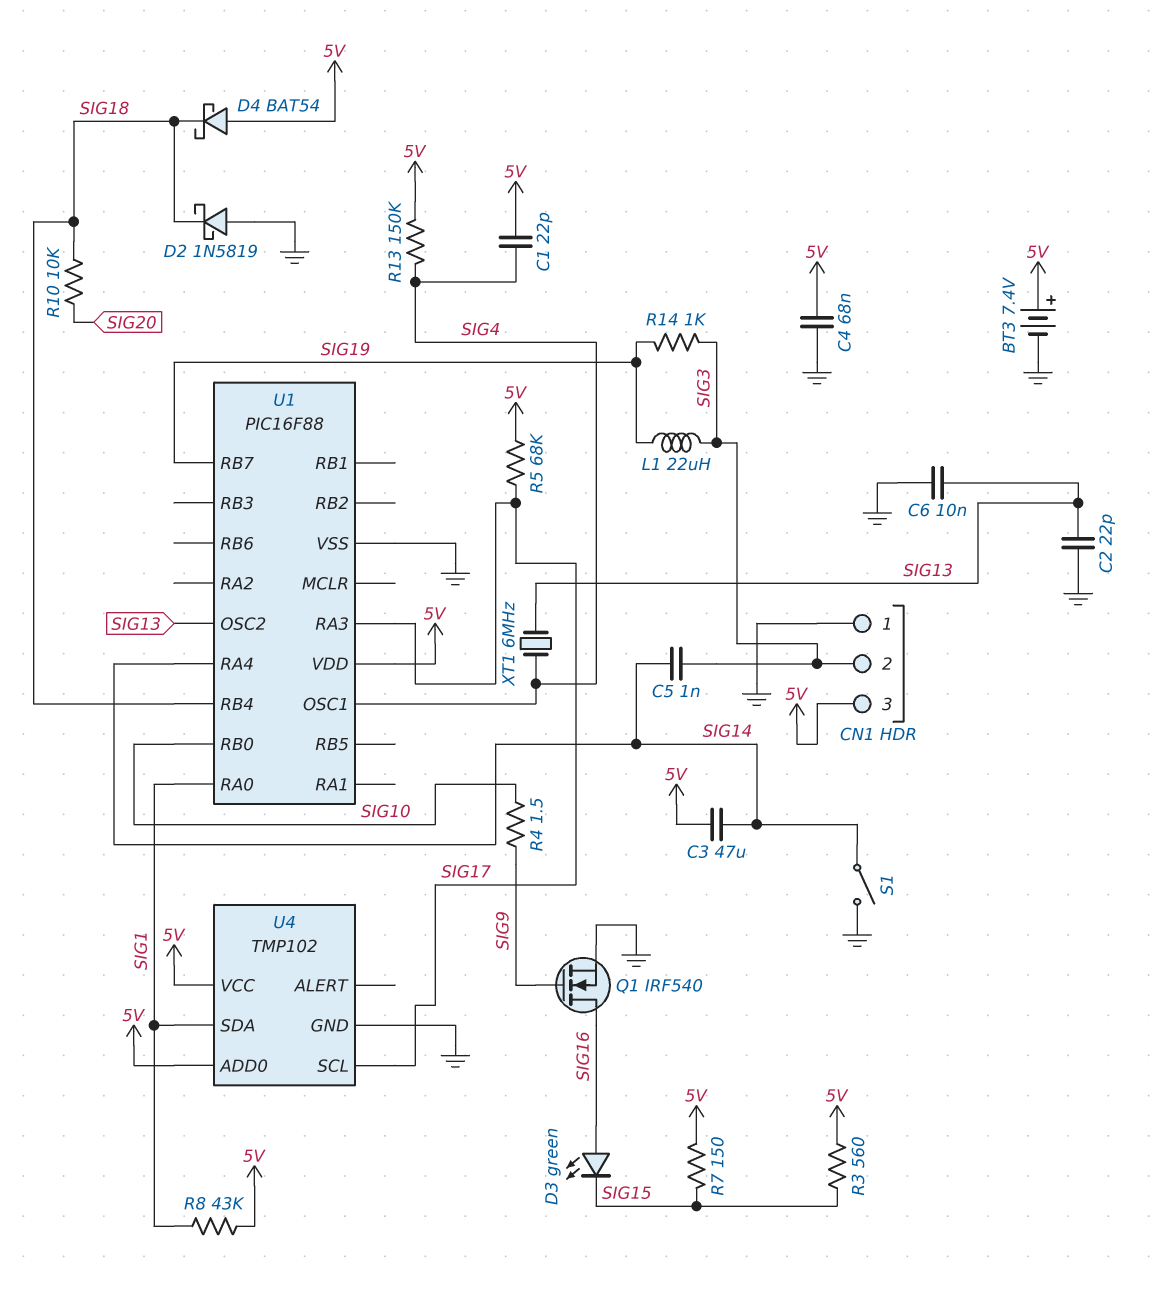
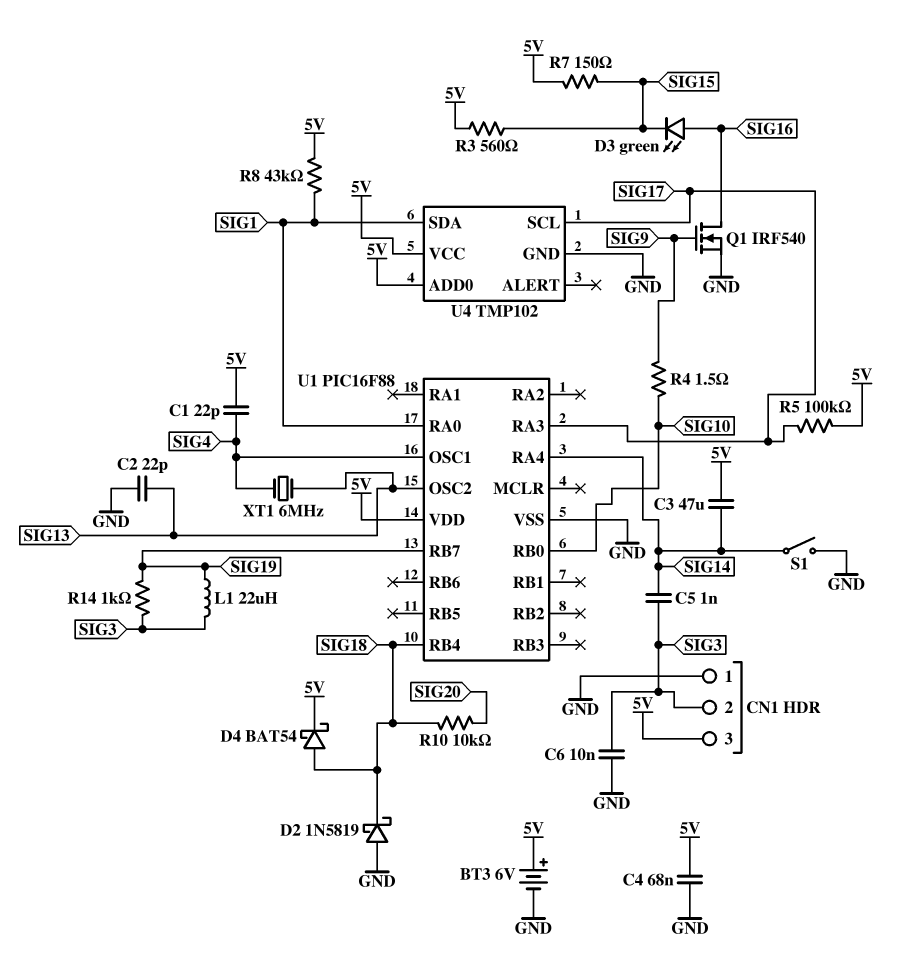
BT3: 7.4V (plus 5V, minus GND) -> 6V (plus 5V, minus GND)
C6: 10nF (GND, SIG13) -> 10nF (GND, SIG3)
D4: schottky BAT54 (A 5V, K SIG18) -> schottky BAT54 (A SIG18, K 5V)
R5: 68k (5V, SIG17) -> 100k (5V, SIG17)
R13: 150k (5V, SIG4) -> none

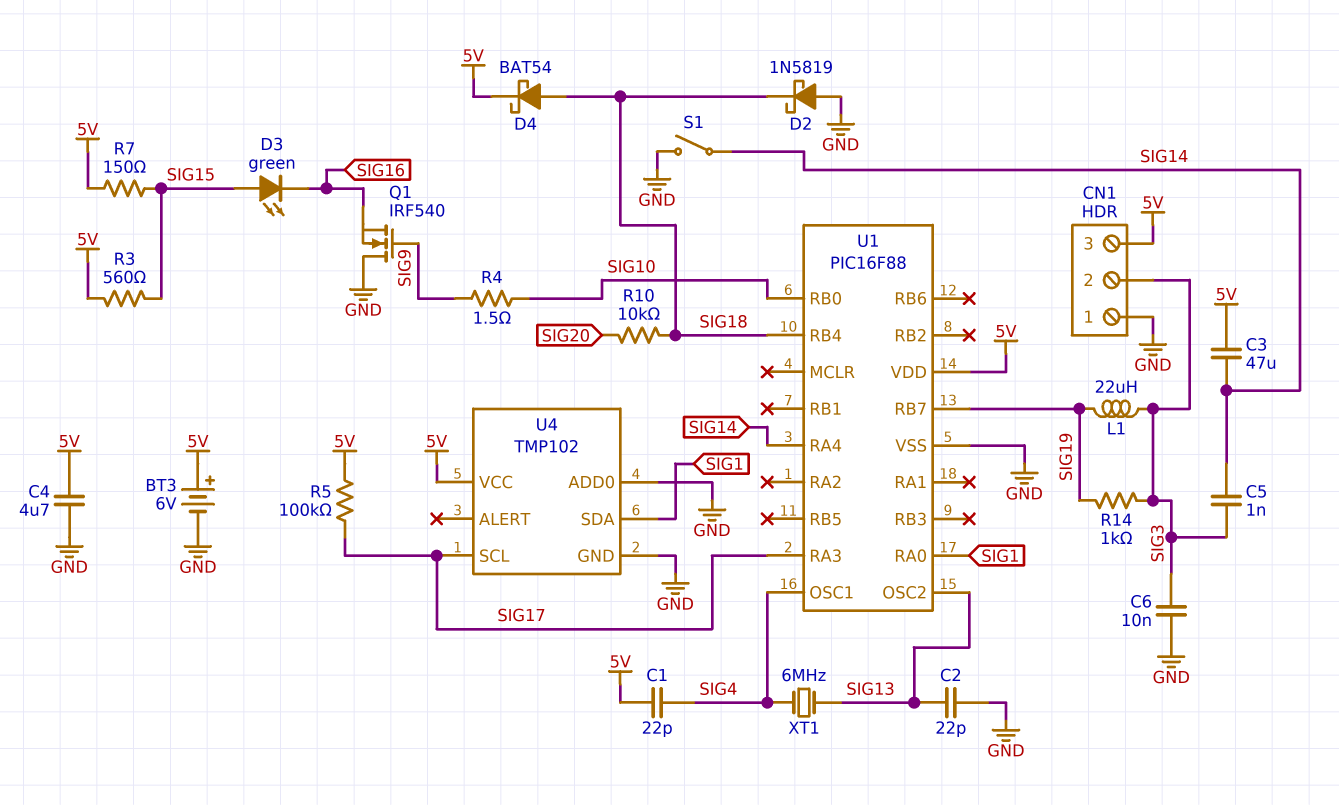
C4: 68nF (5V, GND) -> 4.7uF (5V, GND)
D3: LED green (A SIG16, K SIG15) -> LED green (A SIG15, K SIG16)
Q1: NMOS IRF540 (G SIG9, D SIG16, S GND) -> NMOS IRF540 (G SIG9, D GND, S SIG16)
R8: 43k (5V, SIG1) -> none
U4 pin ADD0: 5V -> GND

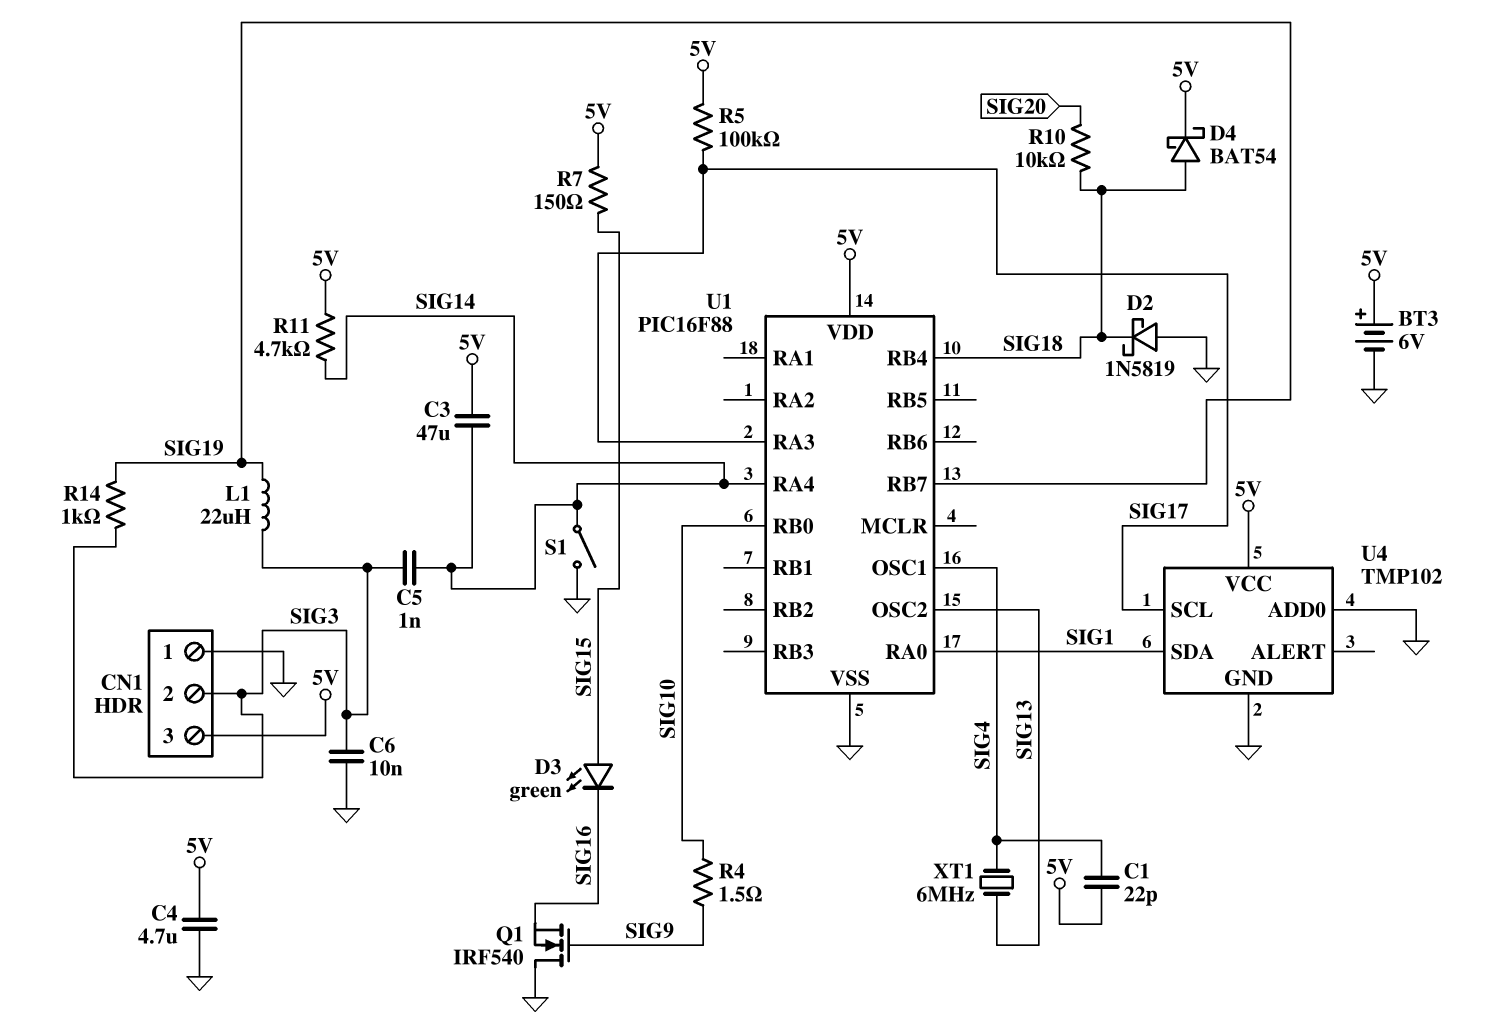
C2: 22pF (GND, SIG13) -> none
R3: 560 (5V, SIG15) -> none
R11: none -> 4.7k (5V, SIG14)

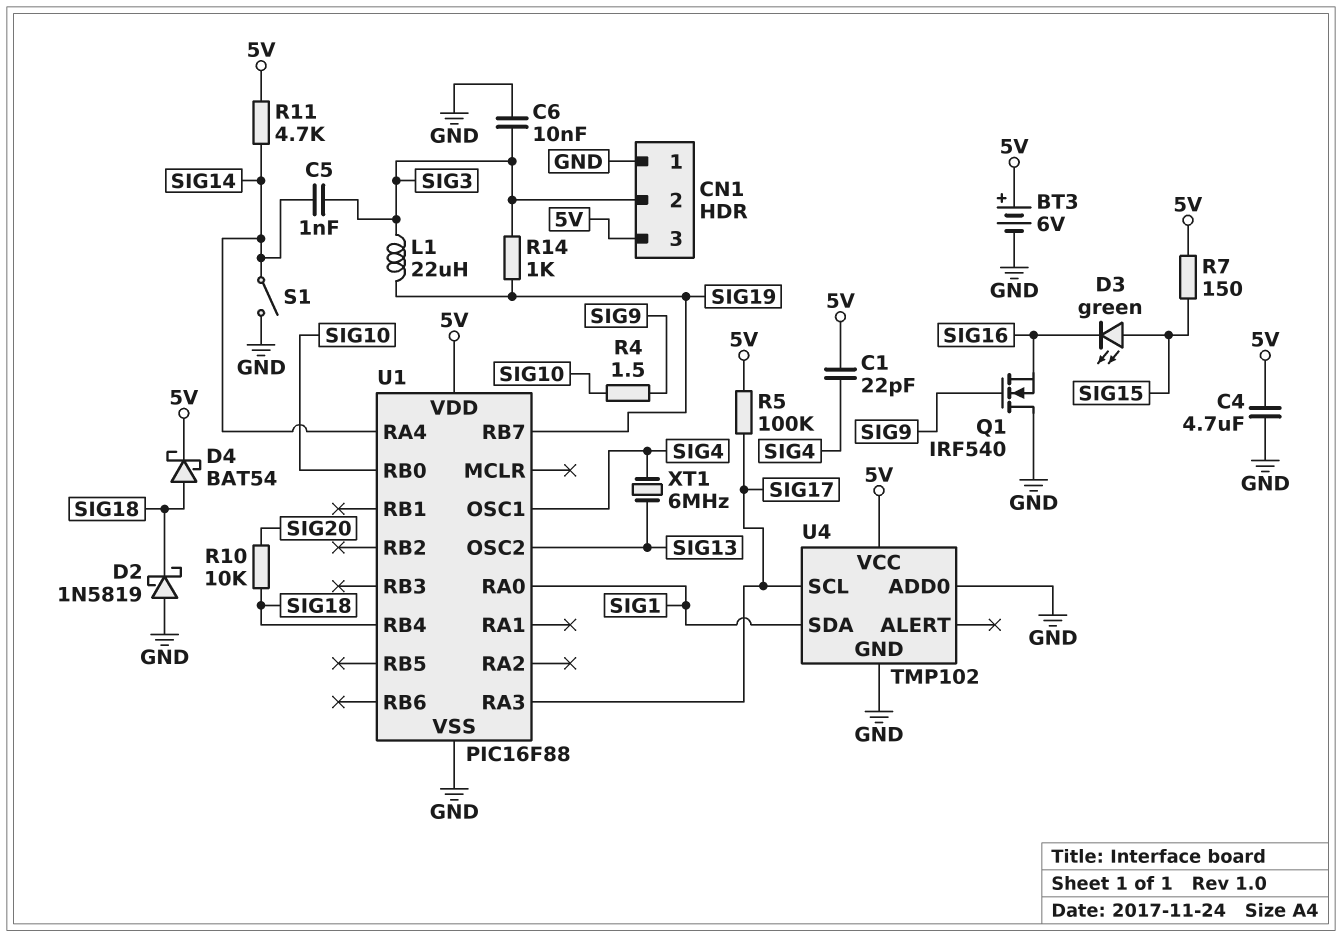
C3: 47uF (5V, SIG14) -> none

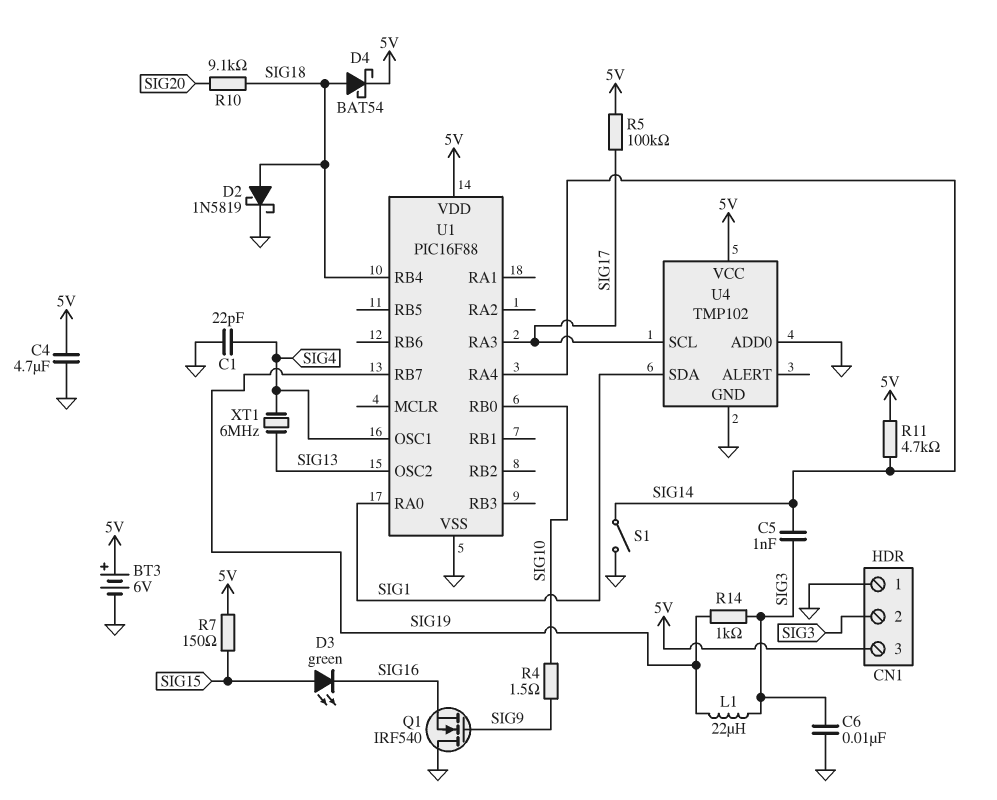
C1: 22pF (5V, SIG4) -> 22pF (GND, SIG4)
D2: schottky 1N5819 (A GND, K SIG18) -> schottky 1N5819 (A SIG18, K GND)
R10: 10k (SIG18, SIG20) -> 9.1k (SIG18, SIG20)

